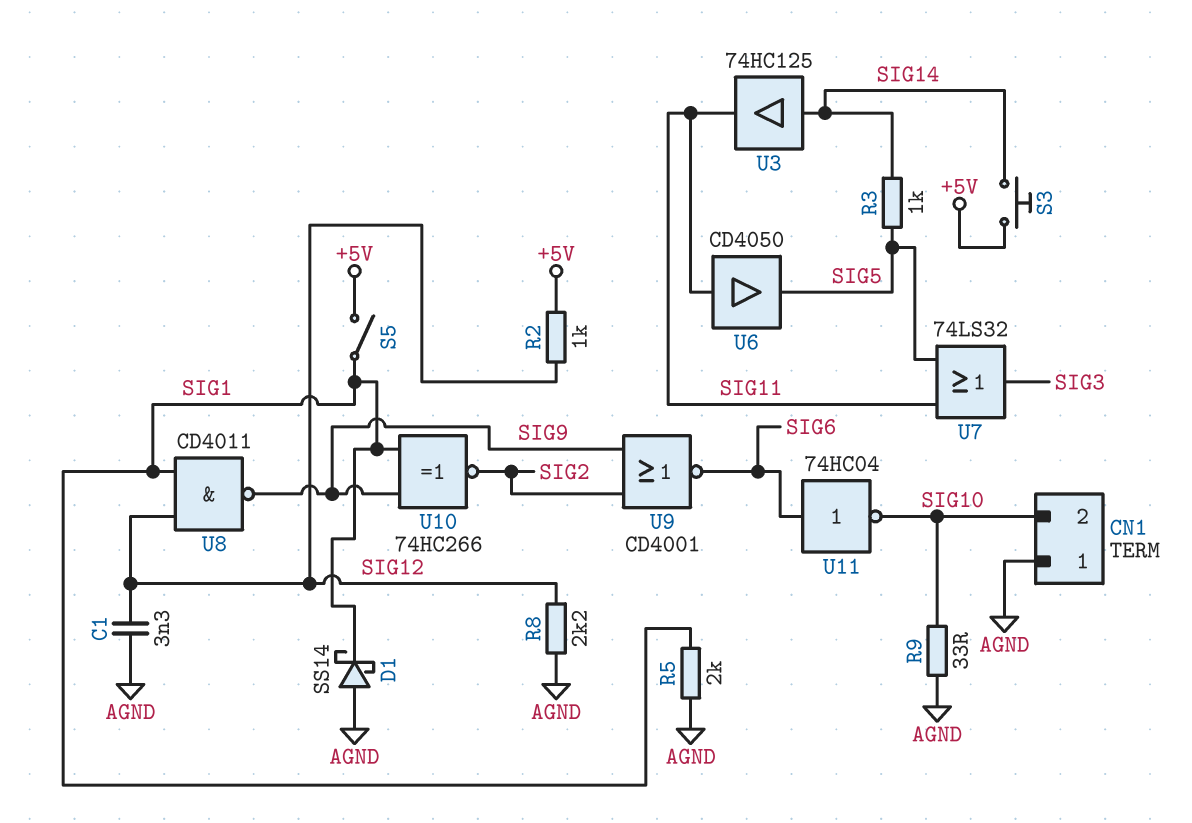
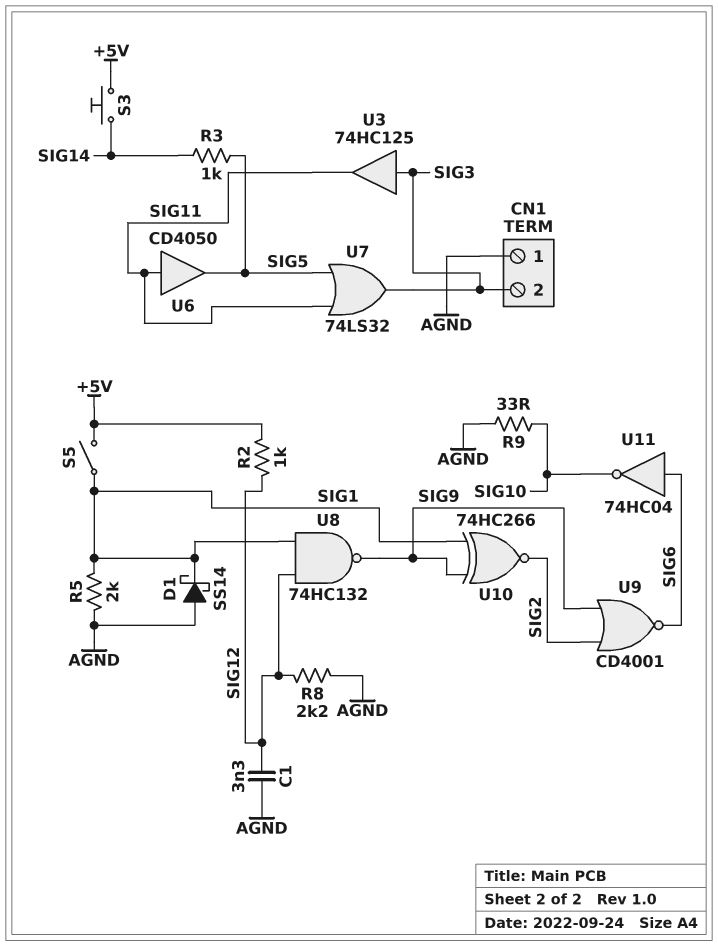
CN1 pin 2: SIG10 -> SIG3
U3: buffer 74HC125 (in SIG14, out SIG11) -> buffer 74HC125 (in SIG3, out SIG11)
U8: NAND CD4011 (in SIG1, in SIG12, out SIG9) -> NAND 74HC132 (in SIG1, in SIG12, out SIG9)

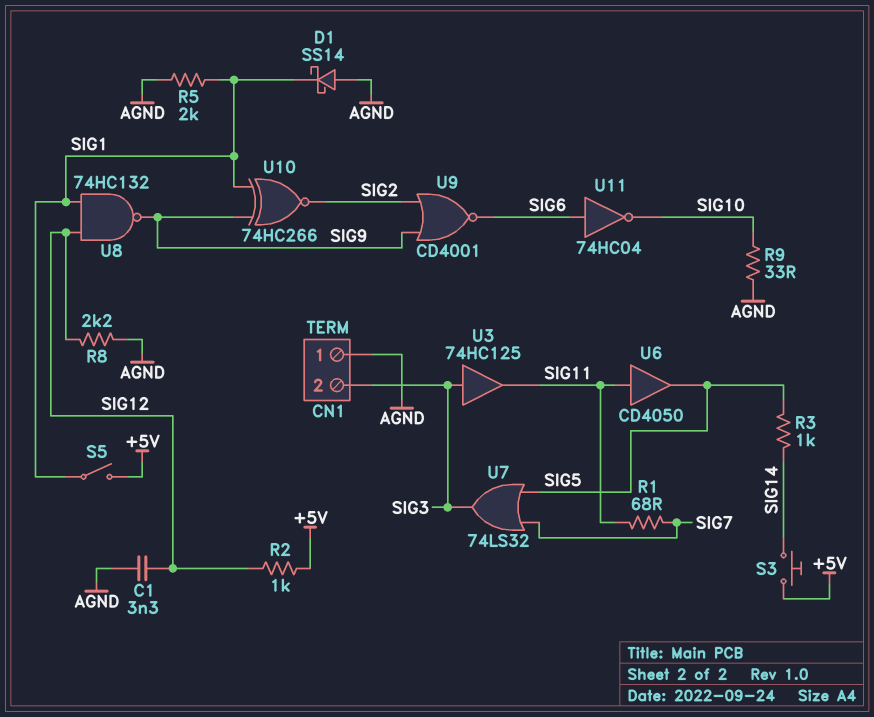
R1: none -> 68 (SIG7, SIG11)
U7: OR 74LS32 (in SIG5, in SIG11, out SIG3) -> OR 74LS32 (in SIG5, in SIG7, out SIG3)

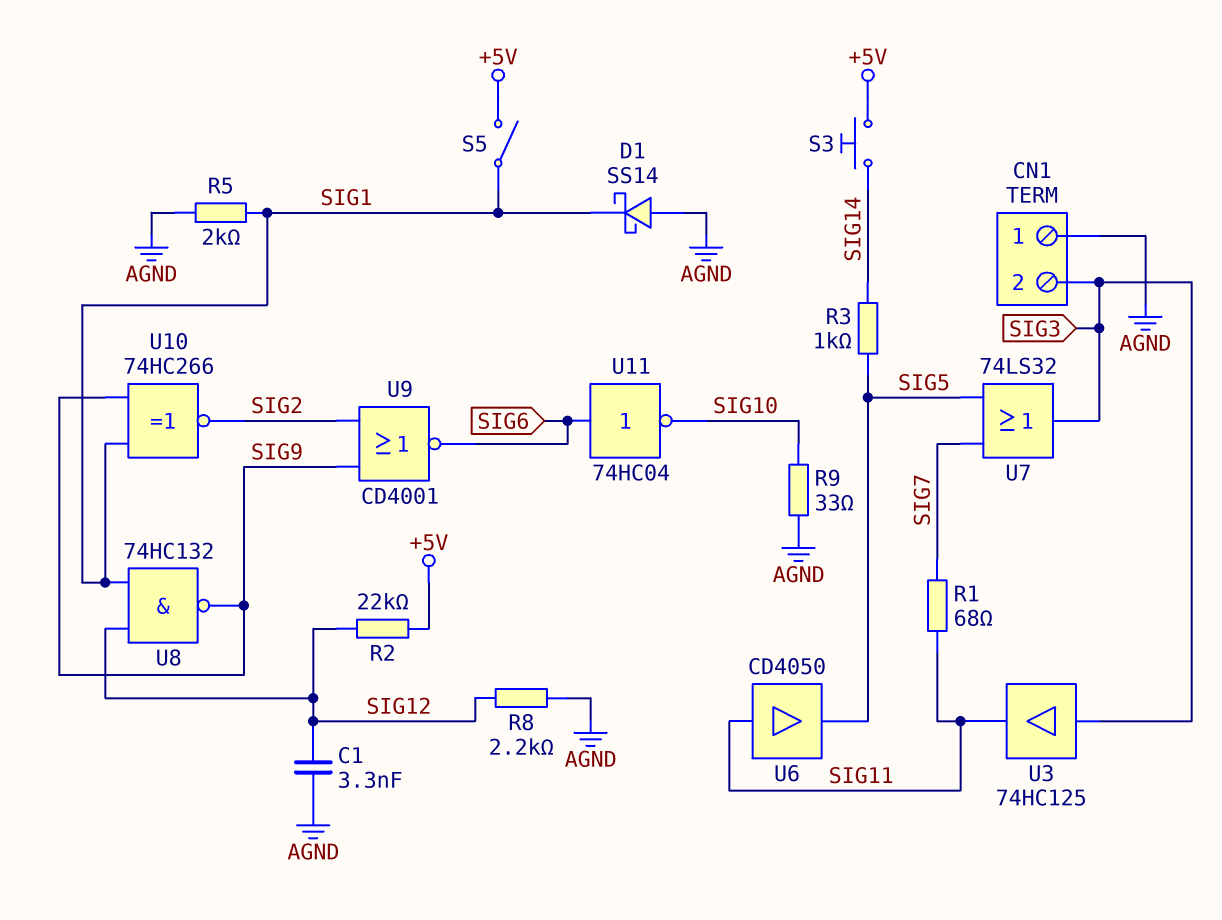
R2: 1k (+5V, SIG12) -> 22k (+5V, SIG12)

